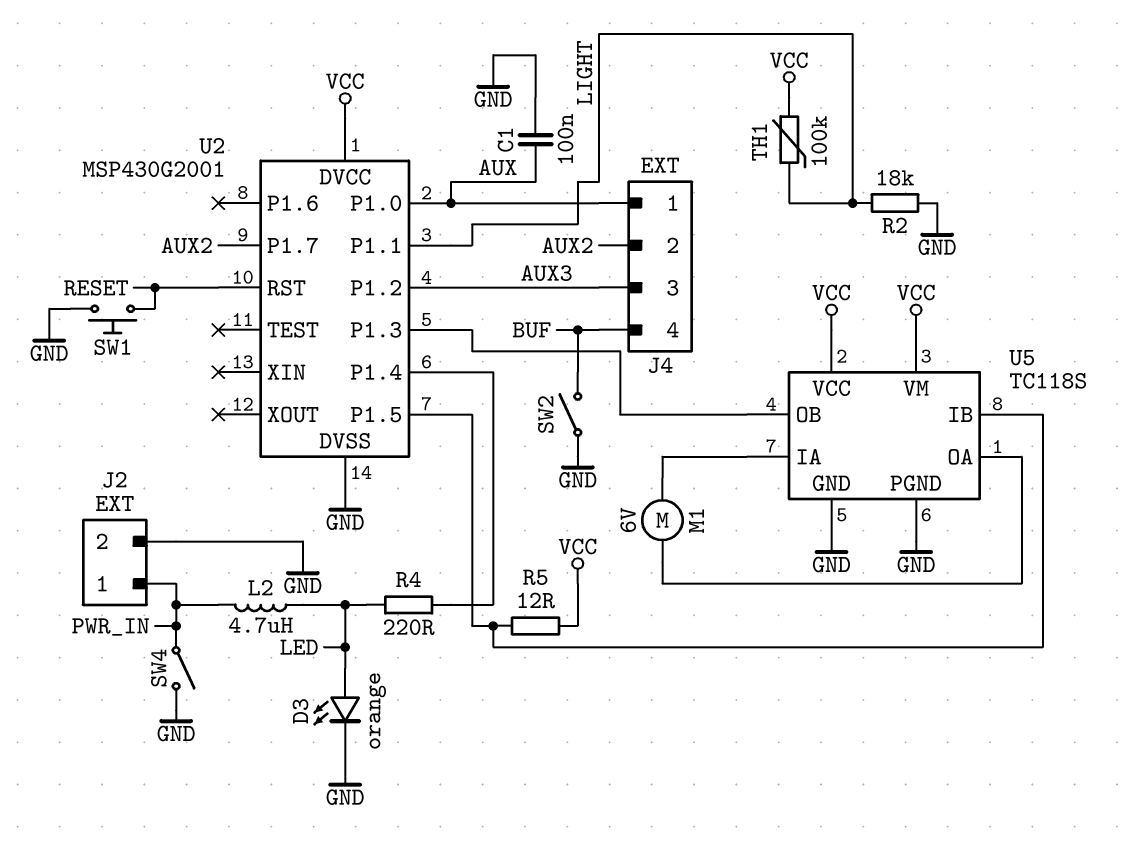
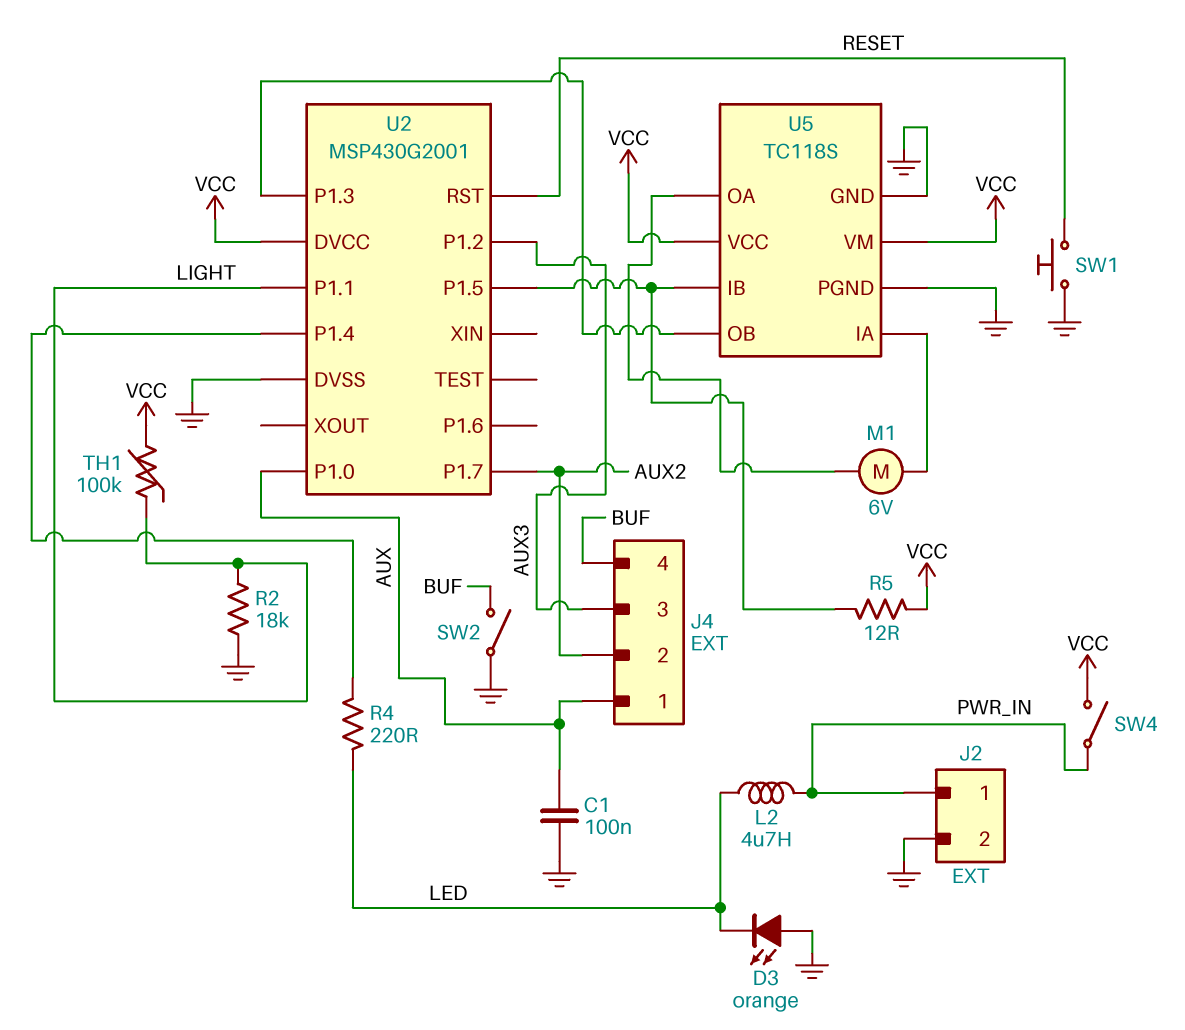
D3: LED orange (A LED, K GND) -> LED orange (A GND, K LED)
SW4: switch (GND, PWR_IN) -> switch (PWR_IN, VCC)

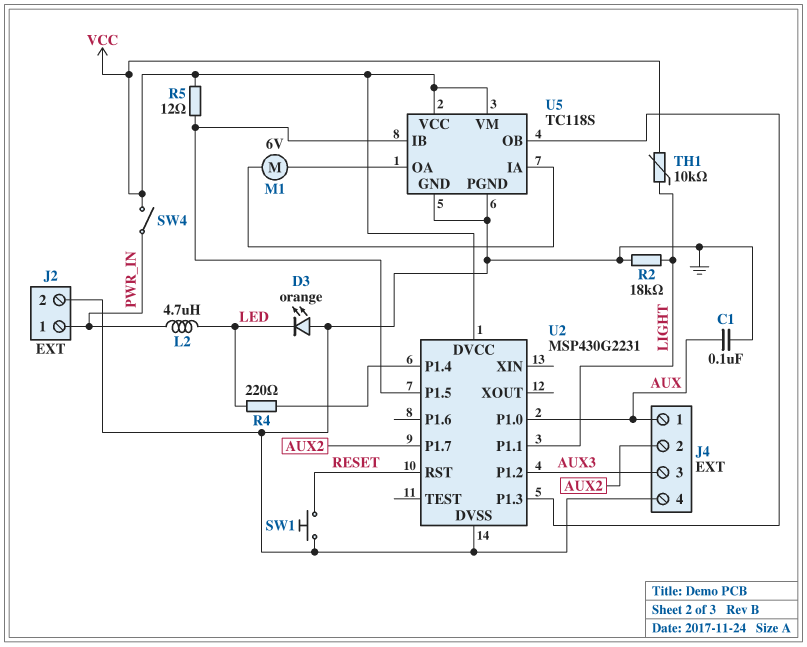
J4 pin 4: BUF -> GND
SW2: switch (BUF, GND) -> none
TH1: 100k (LIGHT, VCC) -> 10k (LIGHT, VCC)
U2: MSP430G2001 -> MSP430G2231

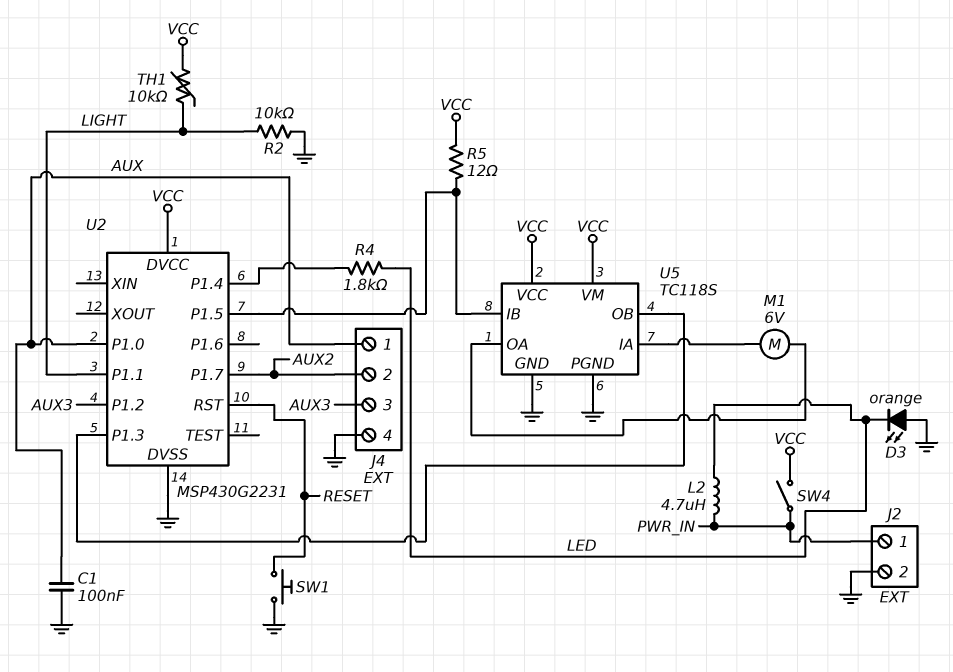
R2: 18k (GND, LIGHT) -> 10k (GND, LIGHT)
R4: 220 (LED, U2/P1.4) -> 1.8k (LED, U2/P1.4)

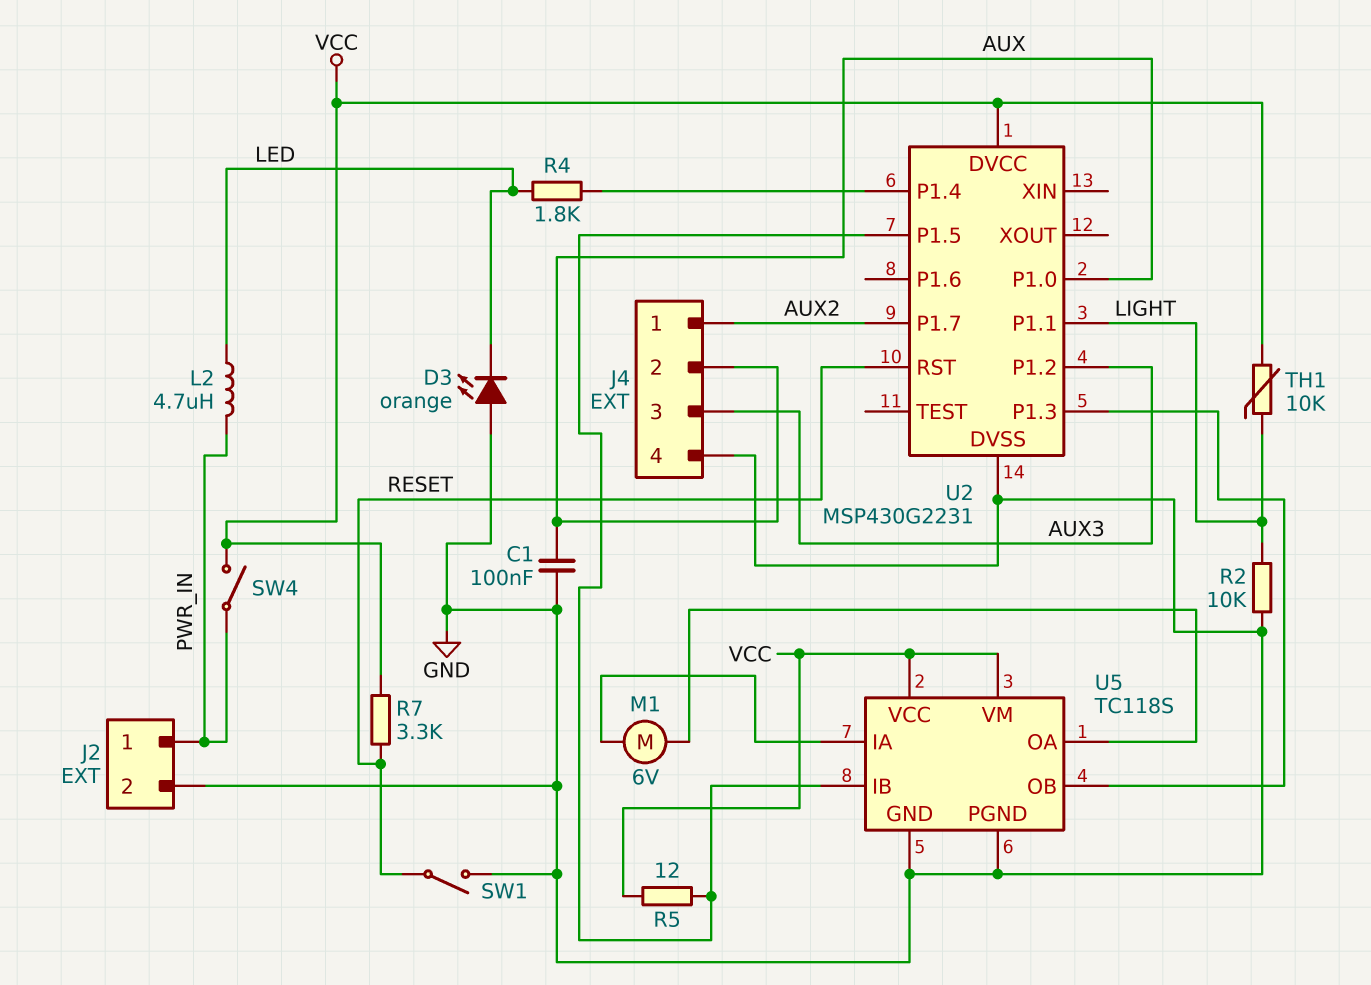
J4 pin 1: AUX -> AUX2
J4 pin 2: AUX2 -> AUX
R7: none -> 3.3k (RESET, VCC)
SW1: button (GND, RESET) -> switch (GND, RESET)

